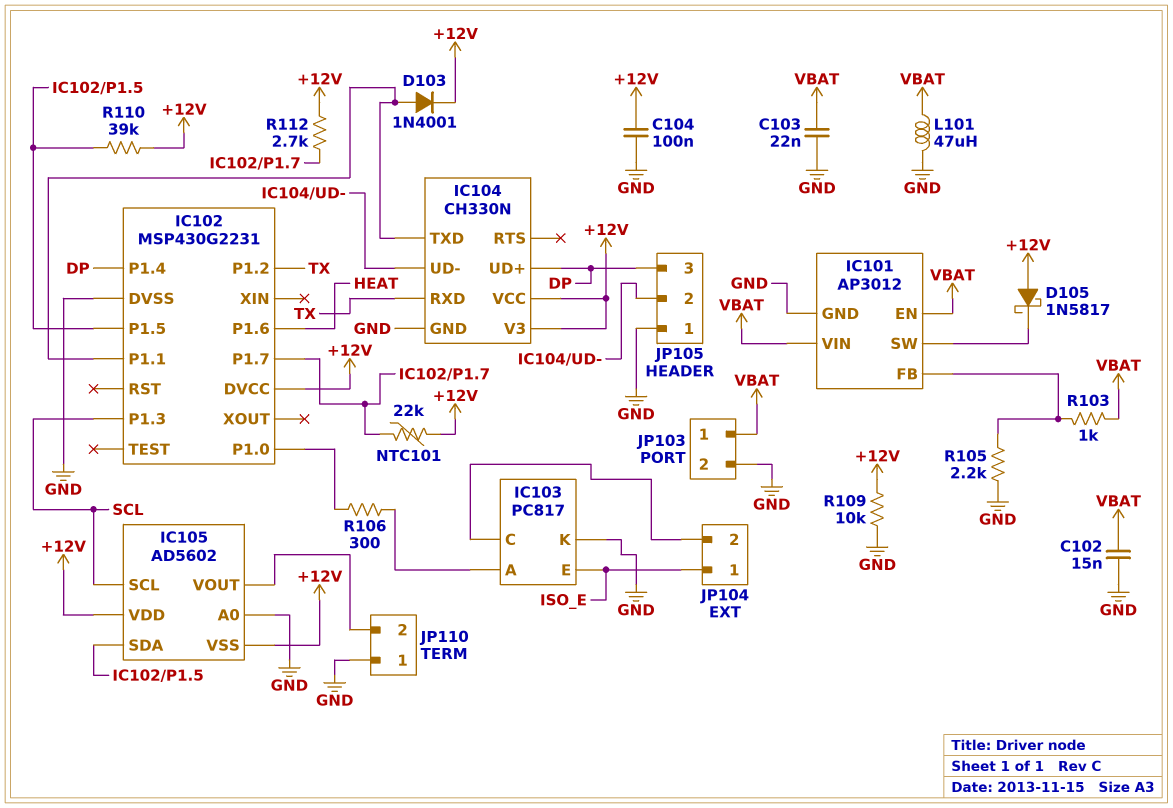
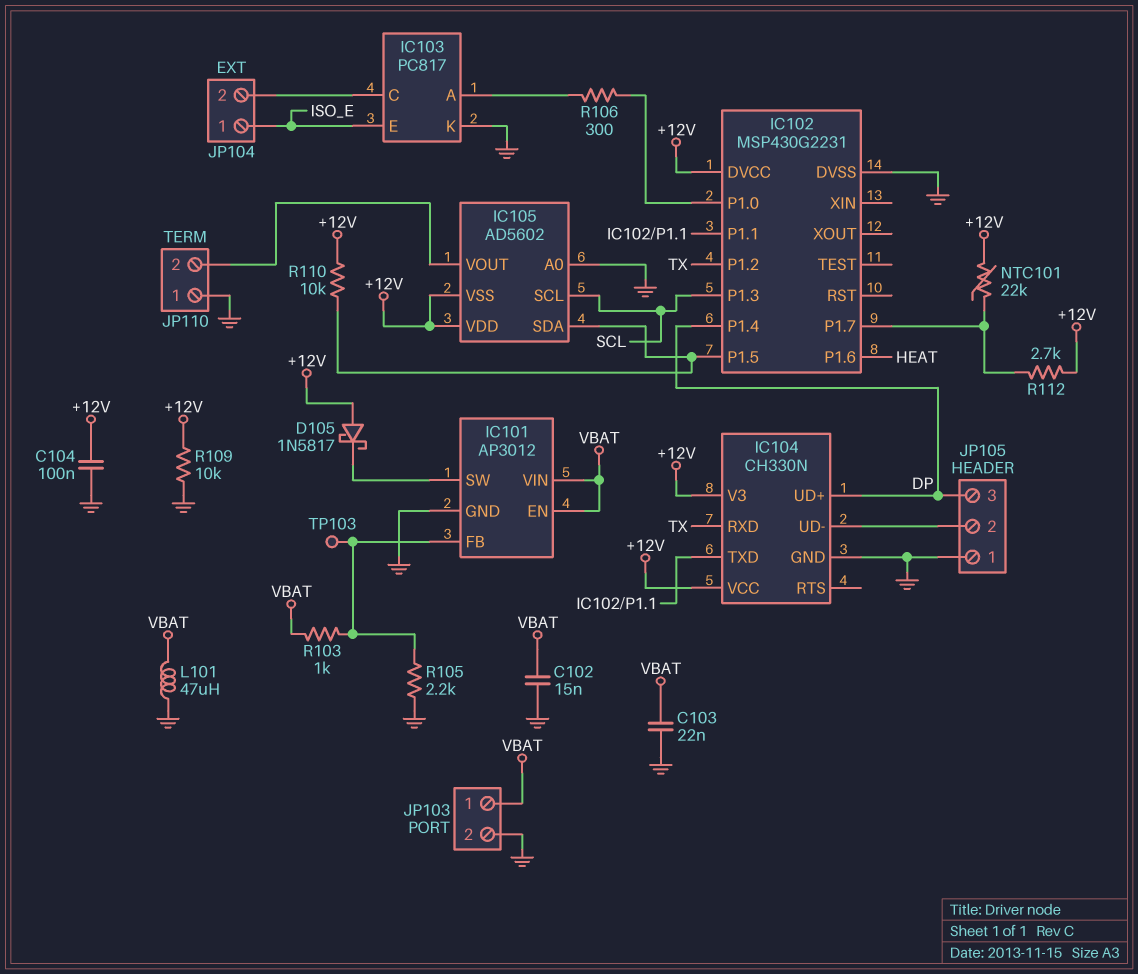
D103: diode 1N4001 (A IC102/P1.1, K +12V) -> none
R110: 39k (+12V, IC102/P1.5) -> 10k (+12V, IC102/P1.5)
TP103: none -> test point (IC101/FB)

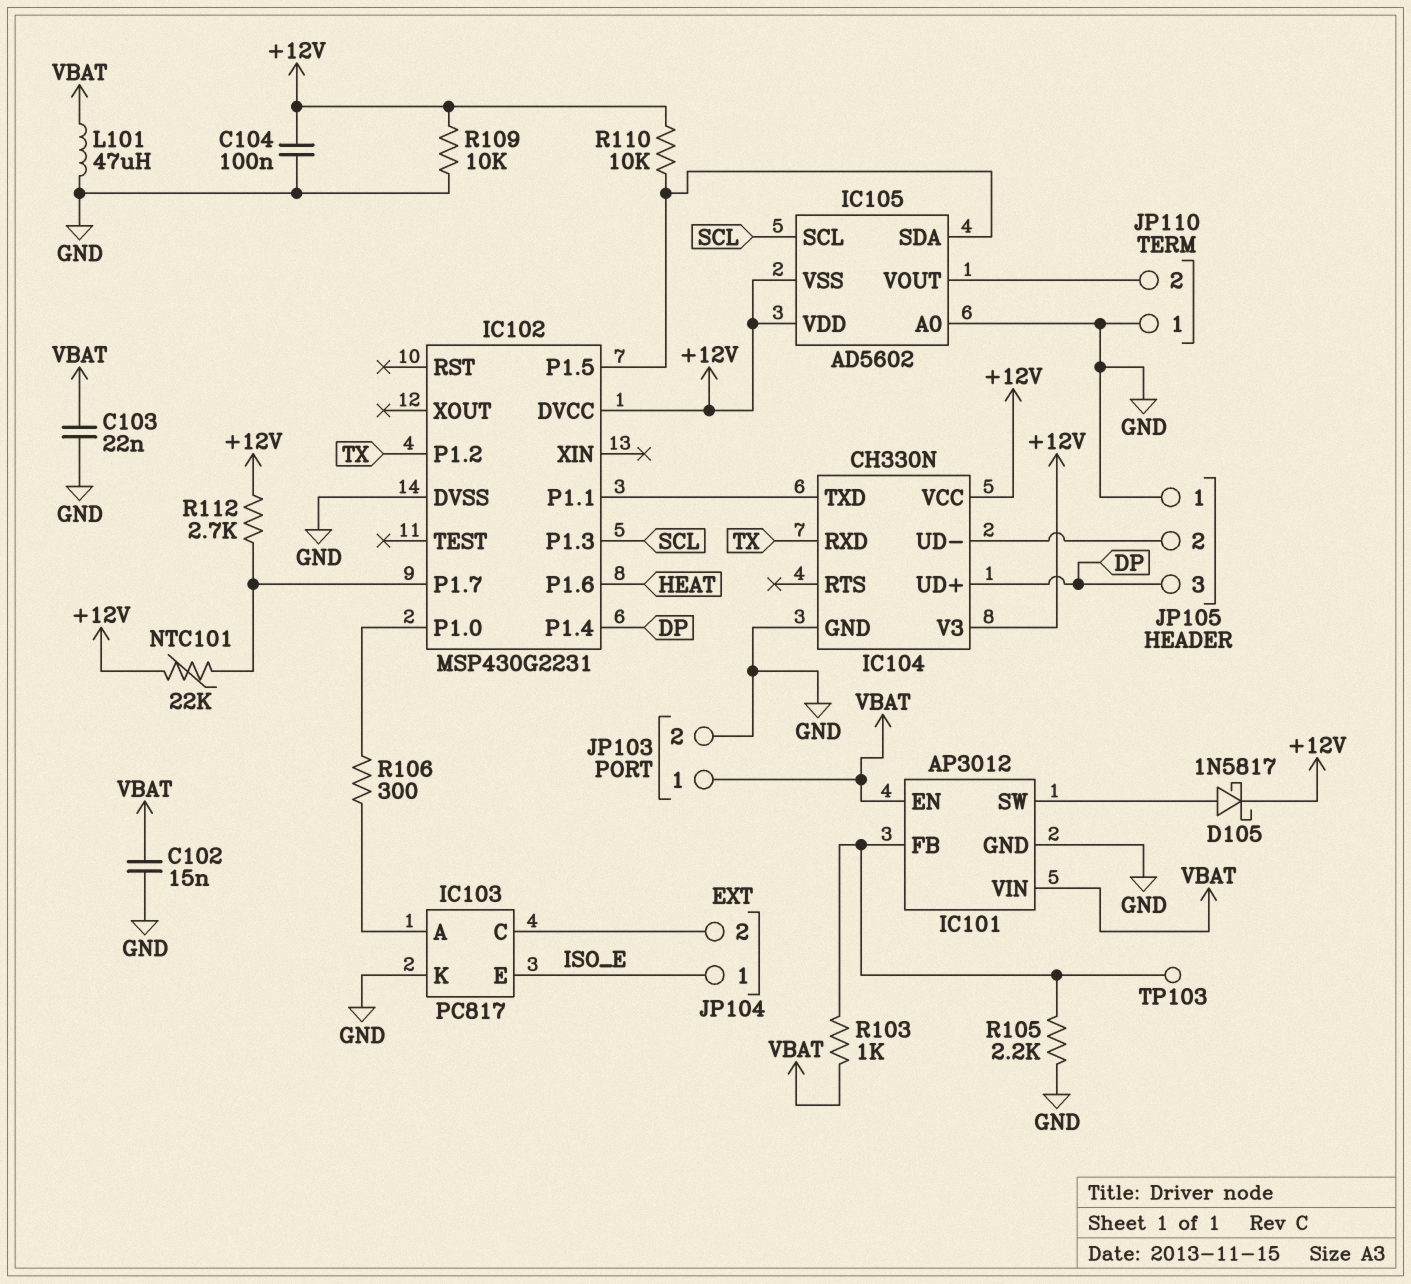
D105: schottky 1N5817 (A +12V, K IC101/SW) -> schottky 1N5817 (A IC101/SW, K +12V)

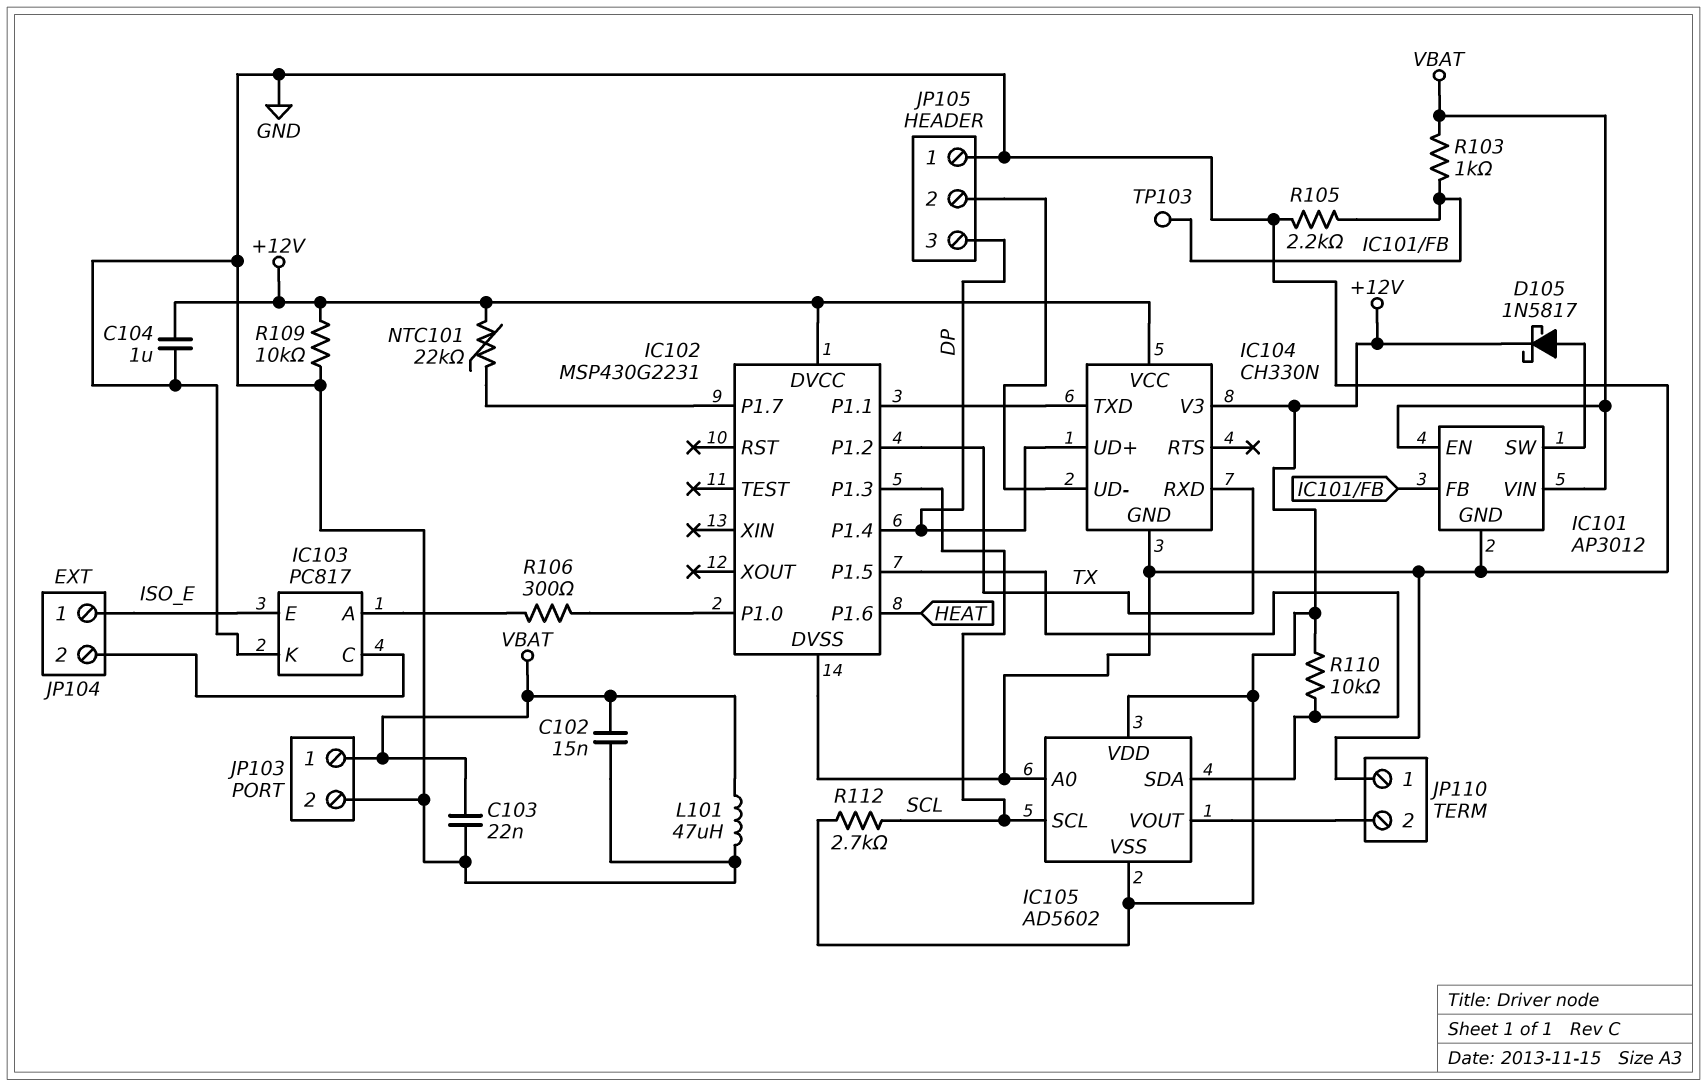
C104: 100nF (+12V, GND) -> 1uF (+12V, GND)
R112: 2.7k (+12V, IC102/P1.7) -> 2.7k (+12V, SCL)

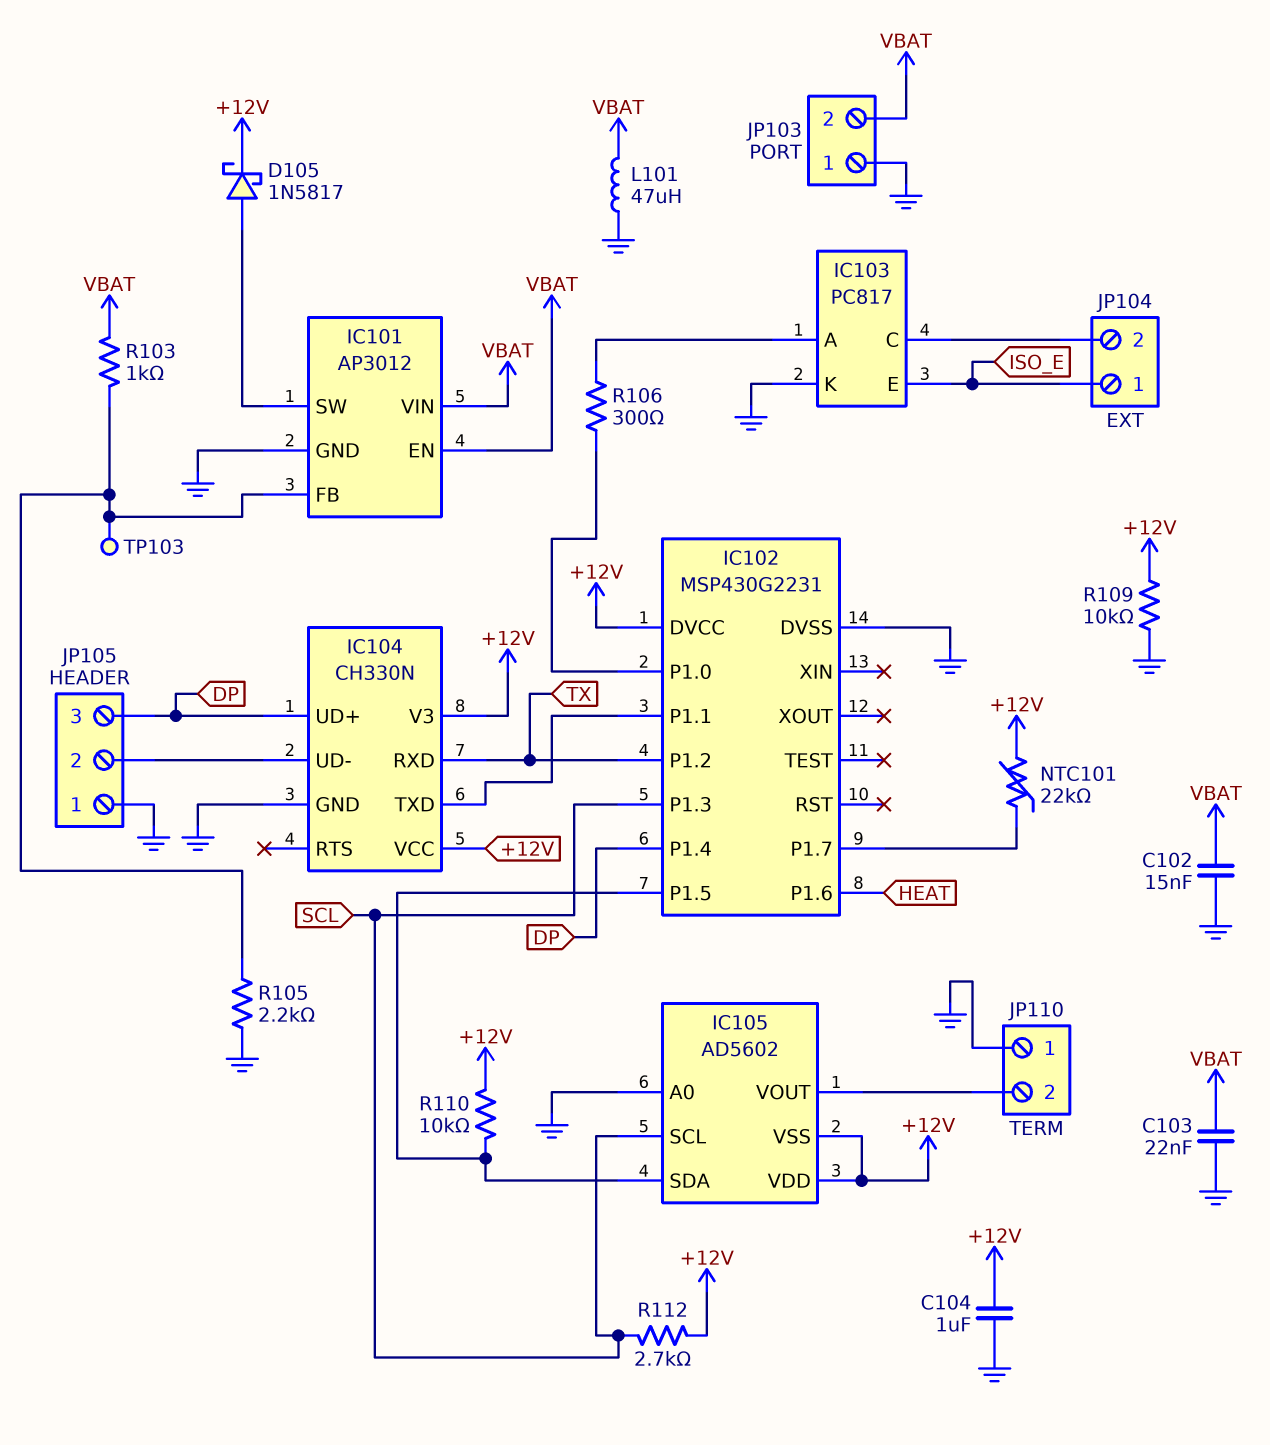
JP103 pin 1: VBAT -> GND
JP103 pin 2: GND -> VBAT

